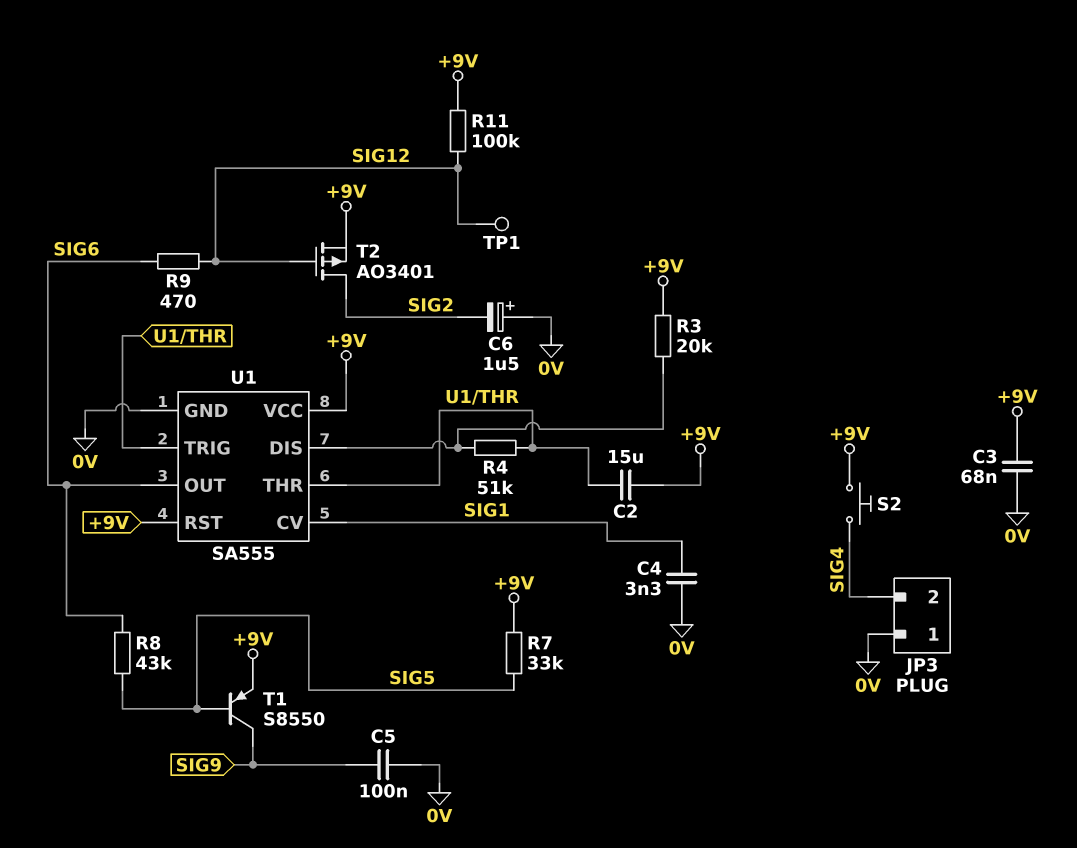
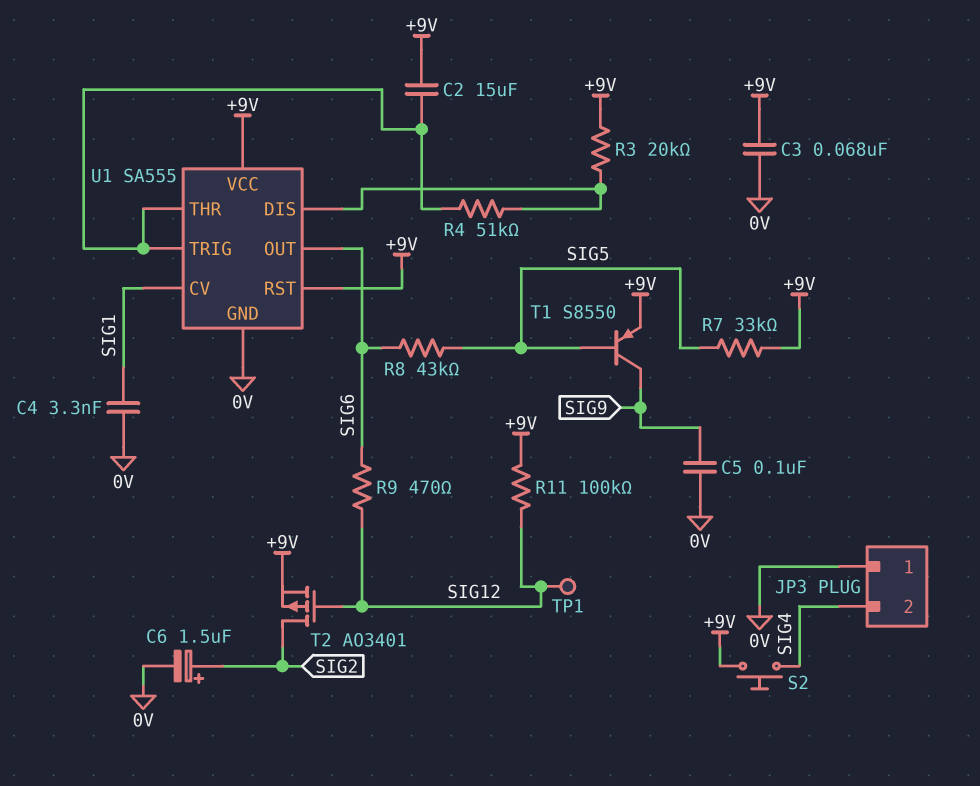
C6: 1.5uF (plus 0V, minus SIG2) -> 1.5uF (plus SIG2, minus 0V)

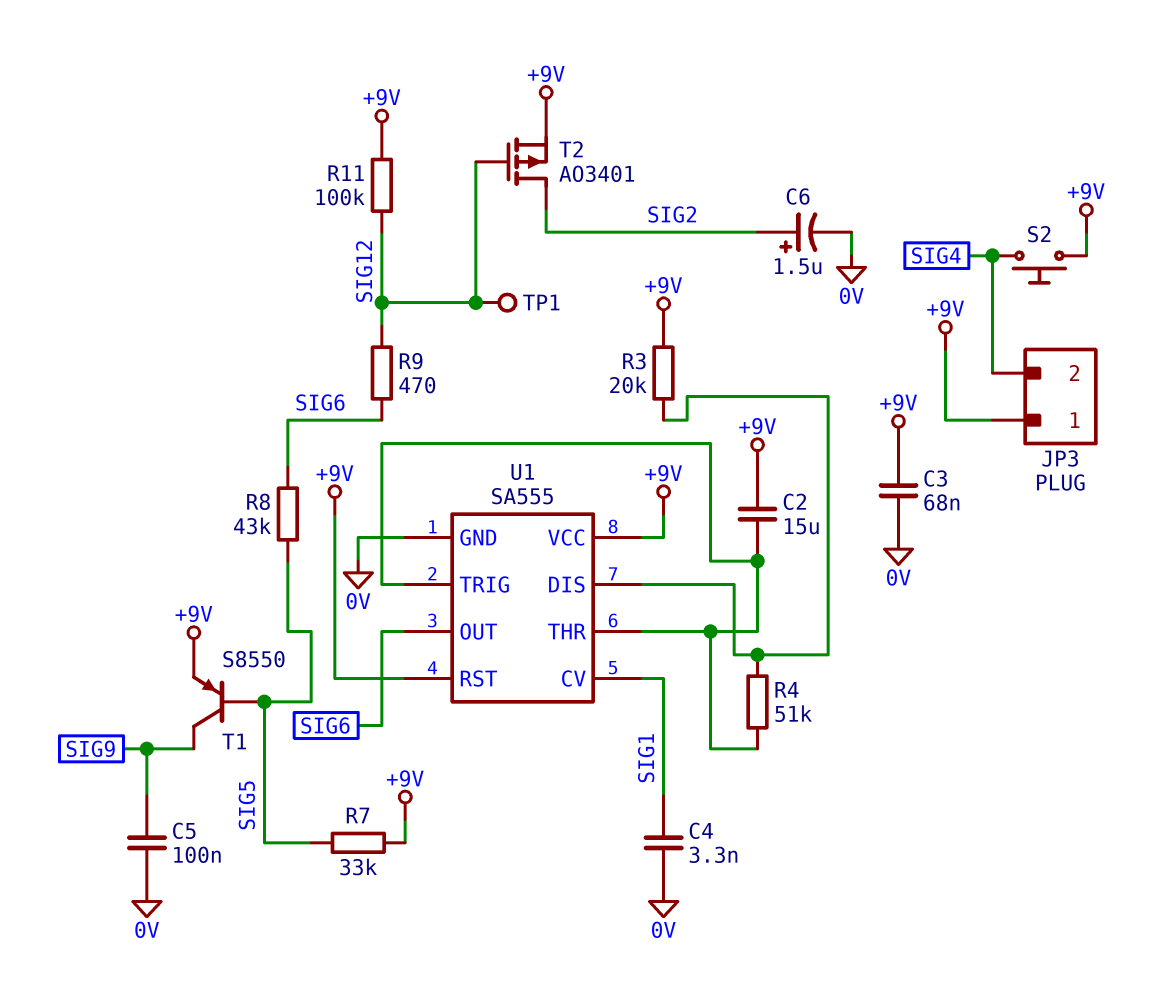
JP3 pin 1: 0V -> +9V

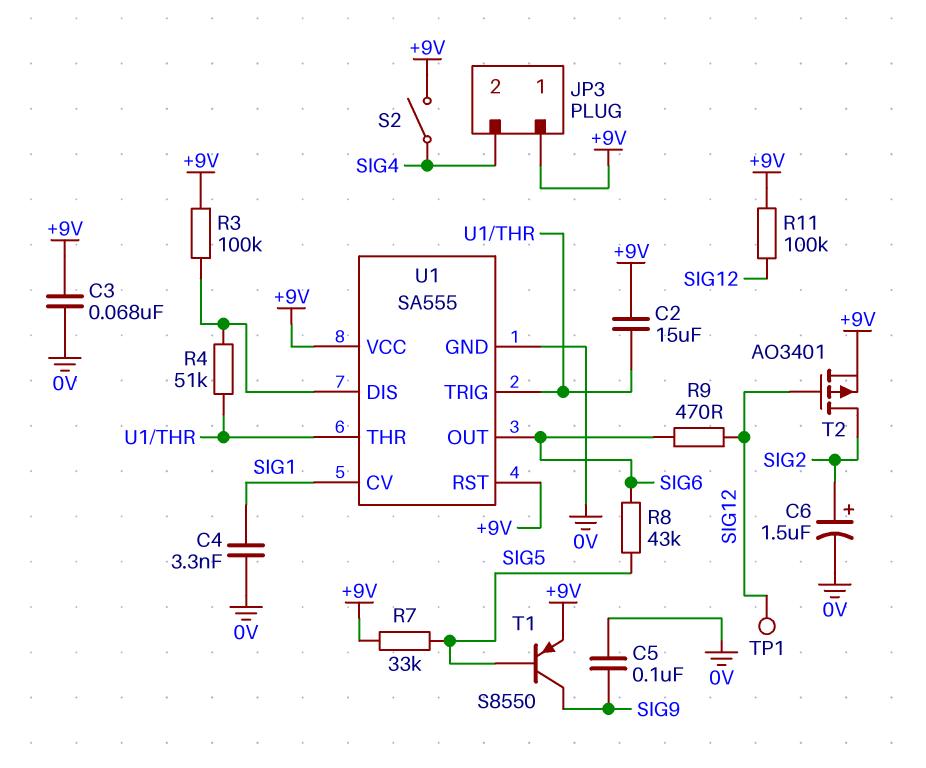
R3: 20k (+9V, U1/DIS) -> 100k (+9V, U1/DIS)
S2: button (+9V, SIG4) -> switch (+9V, SIG4)

